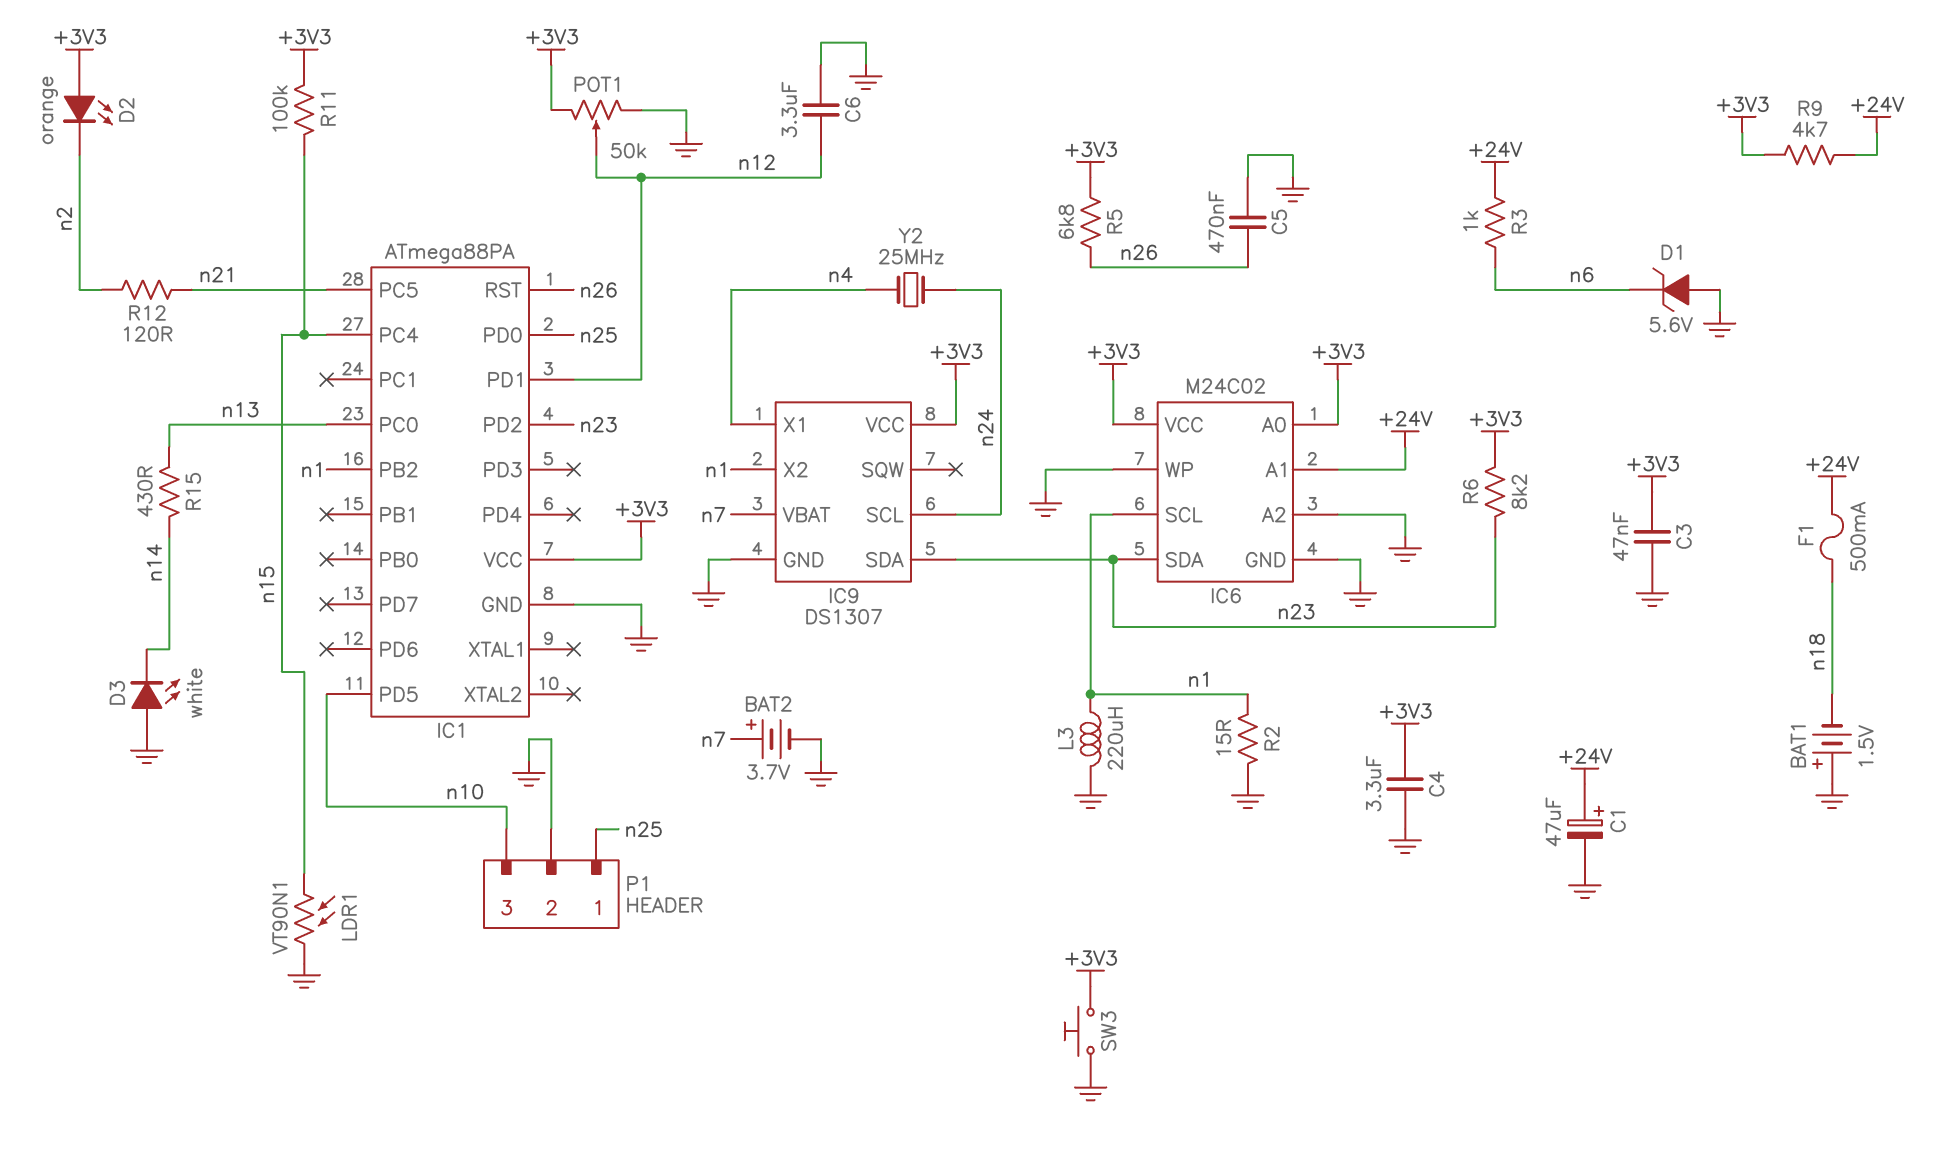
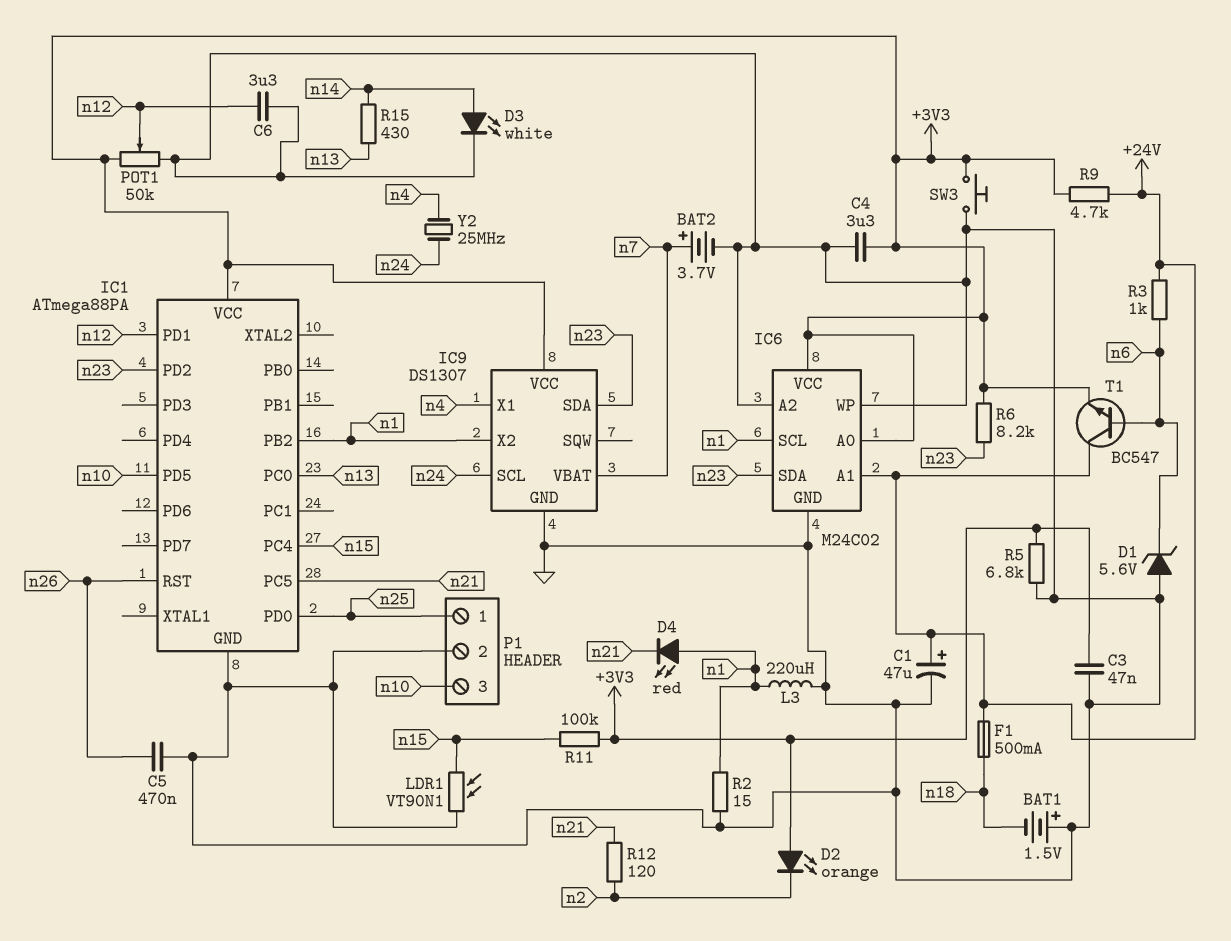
D3: LED white (A GND, K n14) -> LED white (A n14, K GND)
D4: none -> LED red (A n1, K n21)
R5: 6.8k (+3V3, n26) -> 6.8k (+3V3, GND)
T1: none -> NPN BC547 (B n6, C +24V, E +3V3)

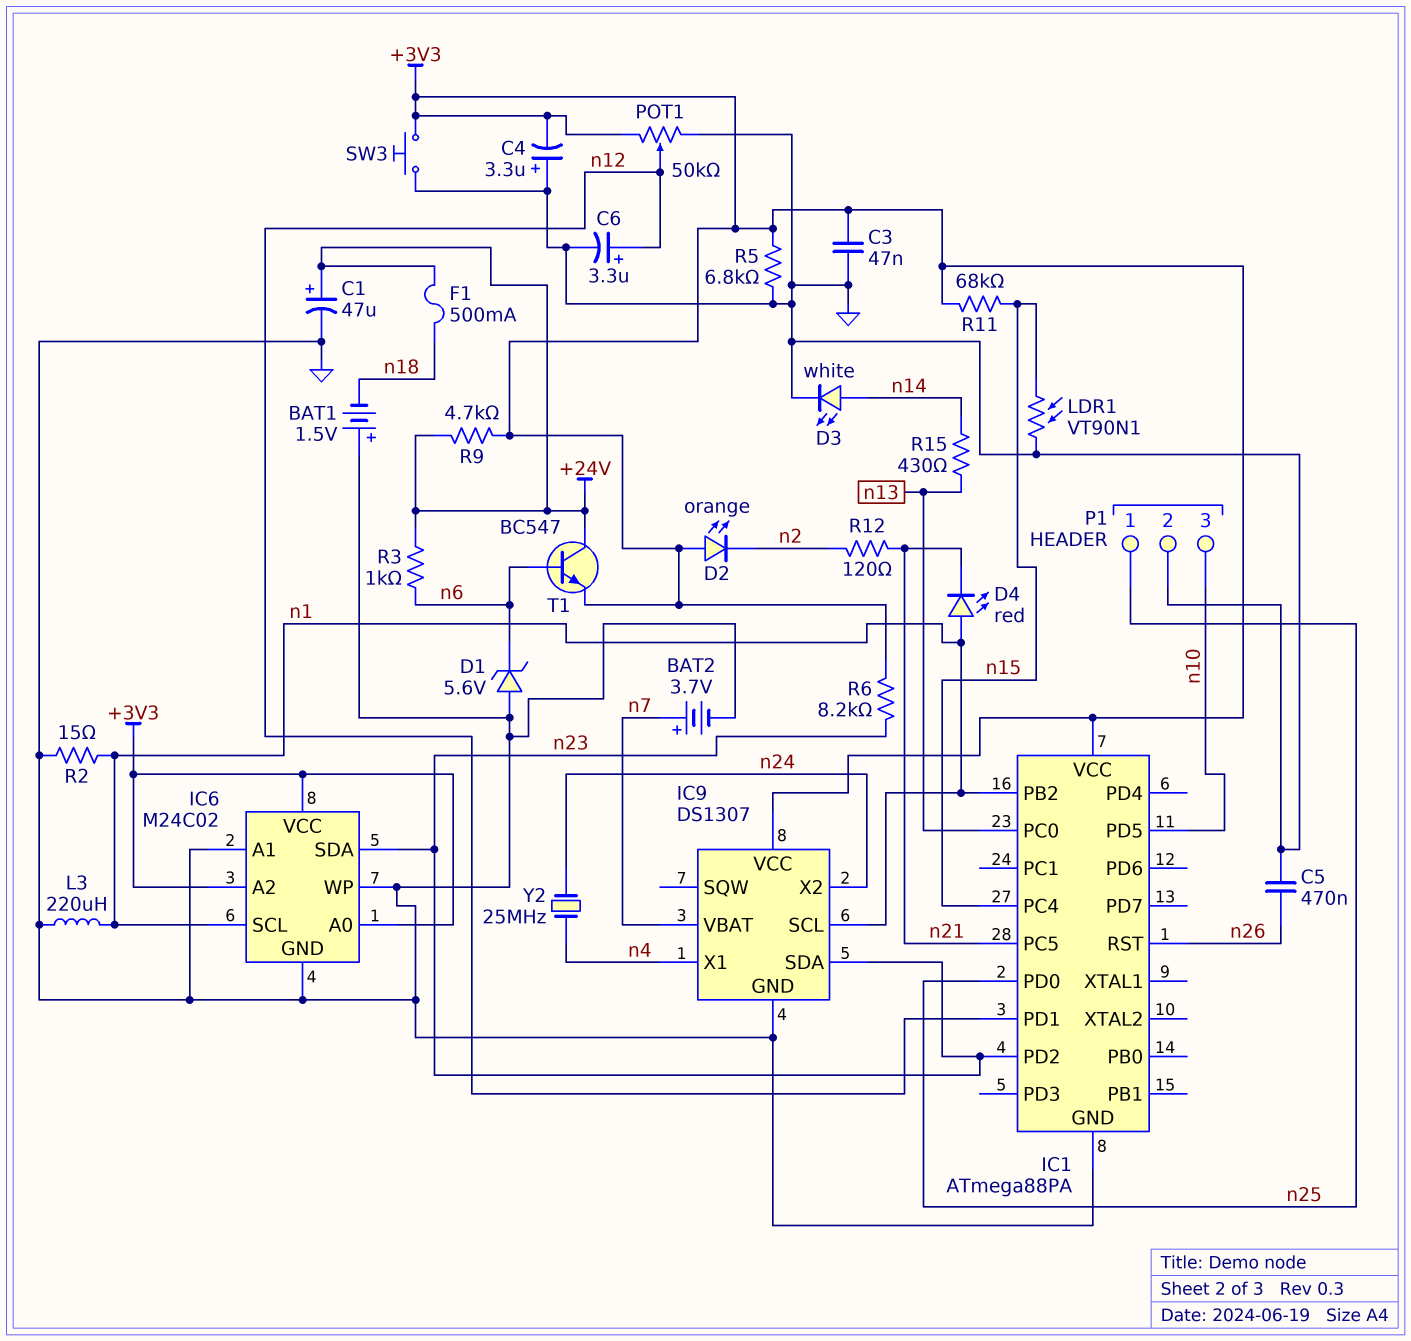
C4: 3.3uF (+3V3, GND) -> 3.3uF (plus GND, minus +3V3)
C6: 3.3uF (GND, n12) -> 3.3uF (plus n12, minus GND)
IC6 pin A1: +24V -> GND
IC6 pin A2: GND -> +3V3
IC9 pin SCL: n24 -> n1
IC9 pin X2: n1 -> n24
R11: 100k (+3V3, n15) -> 68k (+3V3, n15)

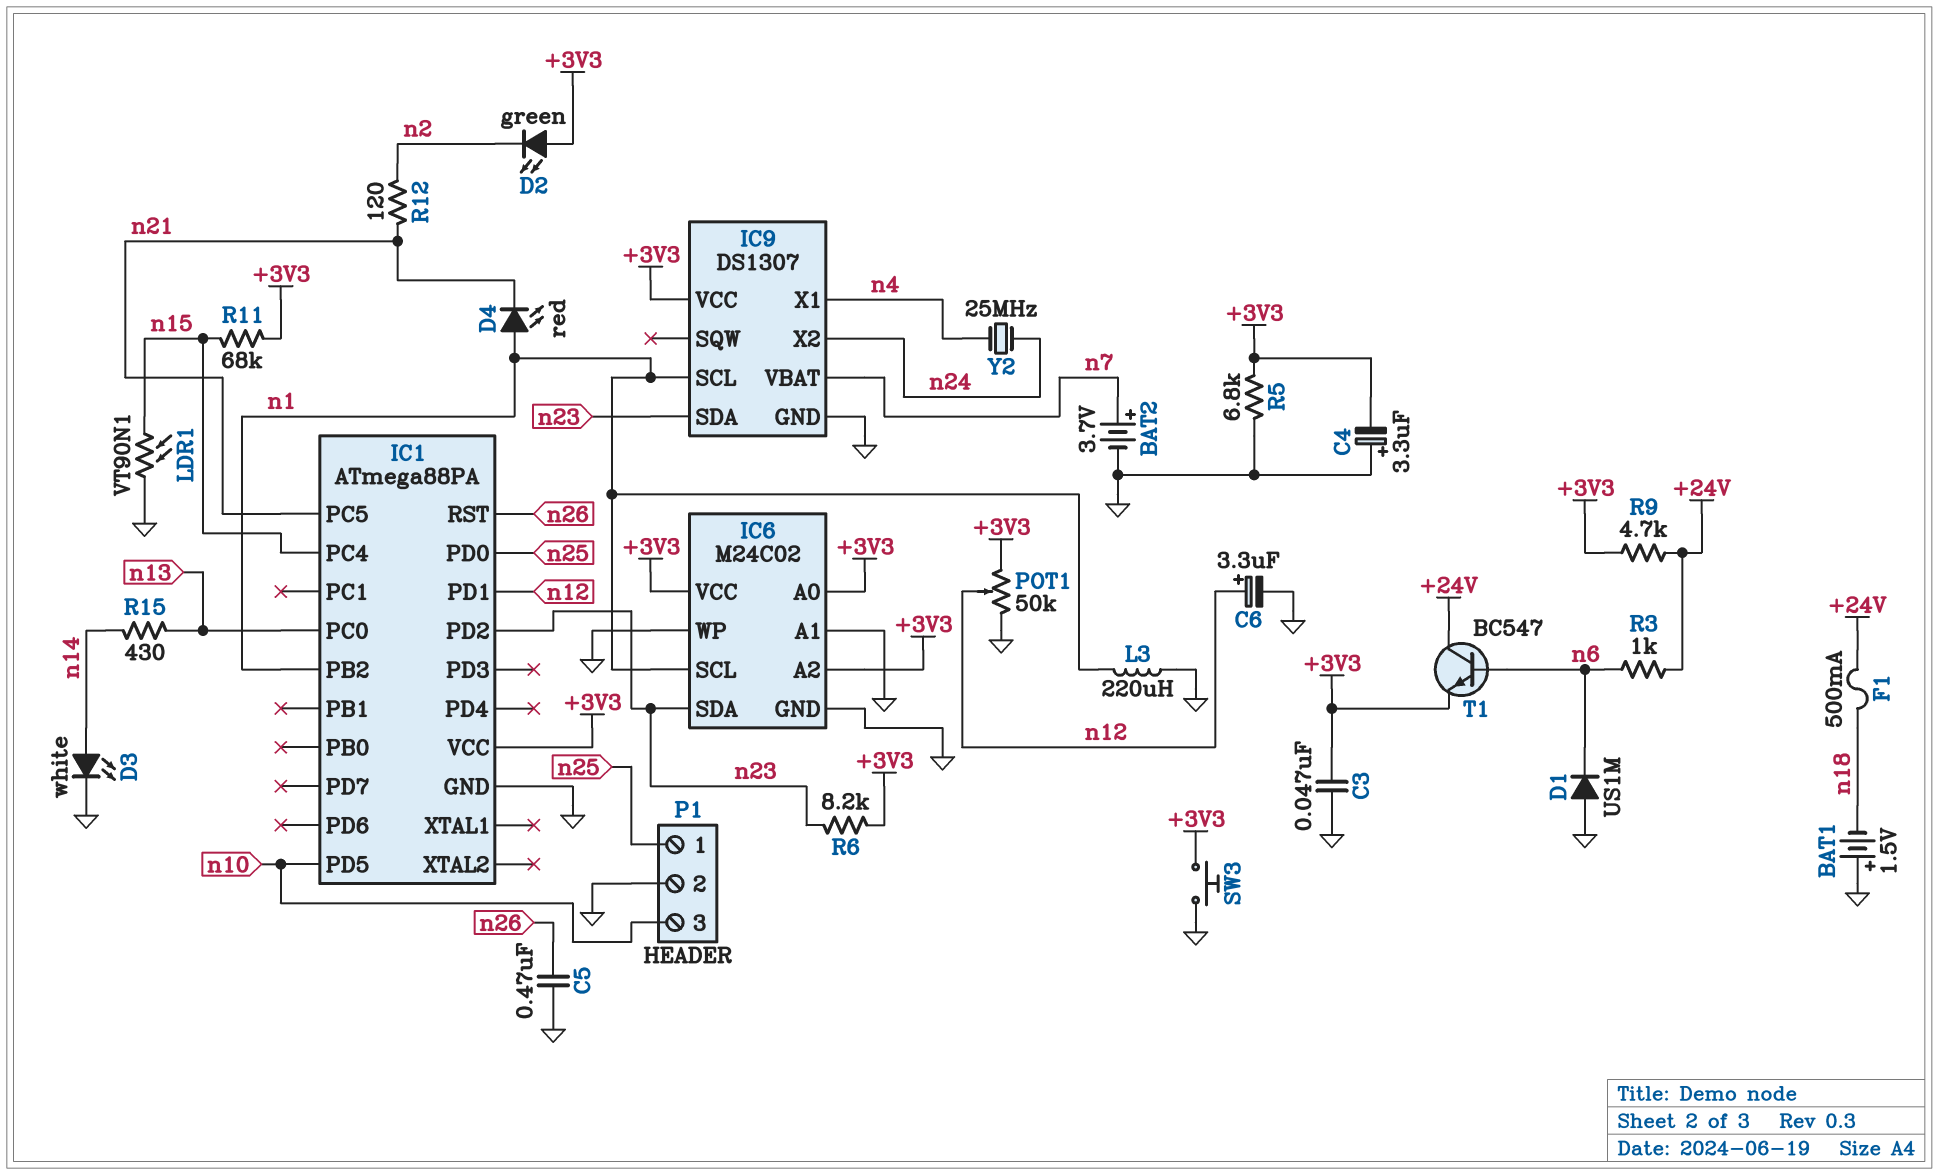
C1: 47uF (plus +24V, minus GND) -> none
D1: zener 5.6V (A GND, K n6) -> diode US1M (A GND, K n6)
D2: LED orange (A +3V3, K n2) -> LED green (A +3V3, K n2)
R2: 15 (GND, n1) -> none

